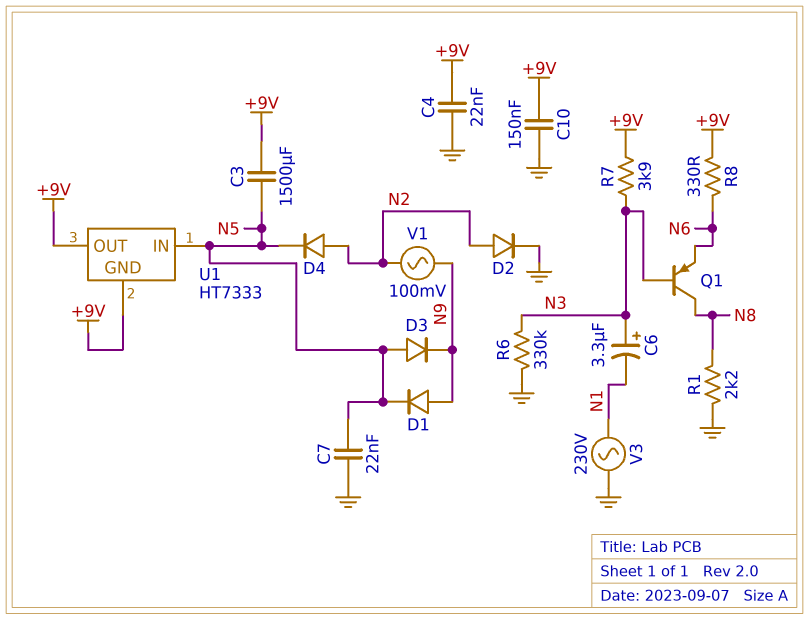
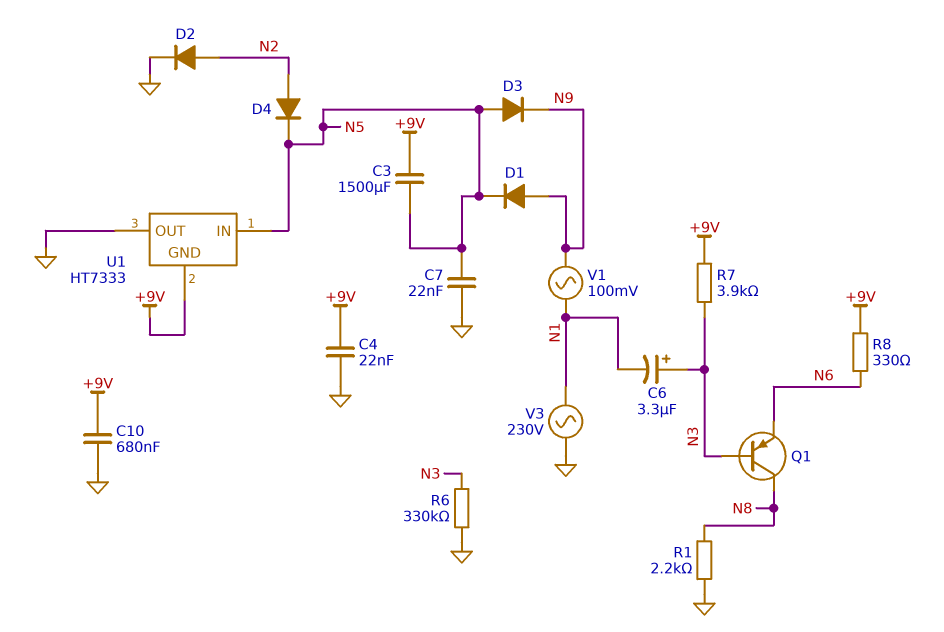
C10: 150nF (+9V, GND) -> 680nF (+9V, GND)
U1 pin OUT: +9V -> GND
V1: AC 100mV (N2, N9) -> AC 100mV (N1, N9)

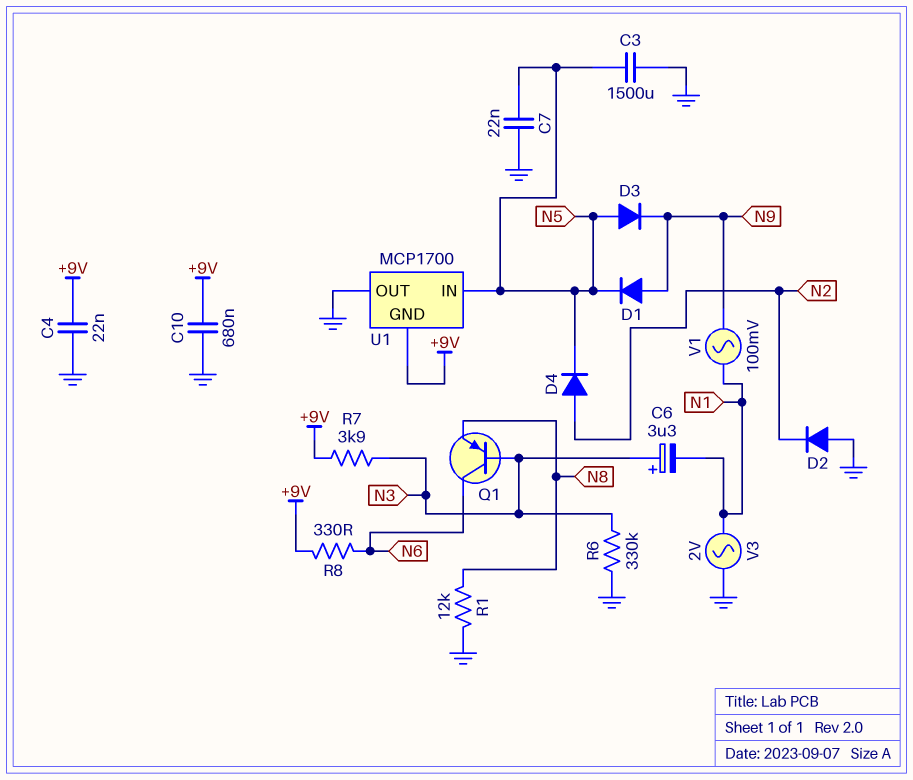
C3: 1500uF (+9V, N5) -> 1500uF (GND, N5)
D2: diode (A N2, K GND) -> diode (A GND, K N2)
Q1: PNP (B N3, C N8, E N6) -> PNP (B N3, C N6, E N8)
R1: 2.2k (GND, N8) -> 12k (GND, N8)
U1: HT7333 -> MCP1700
V3: AC 230V (GND, N1) -> AC 2V (GND, N1)

